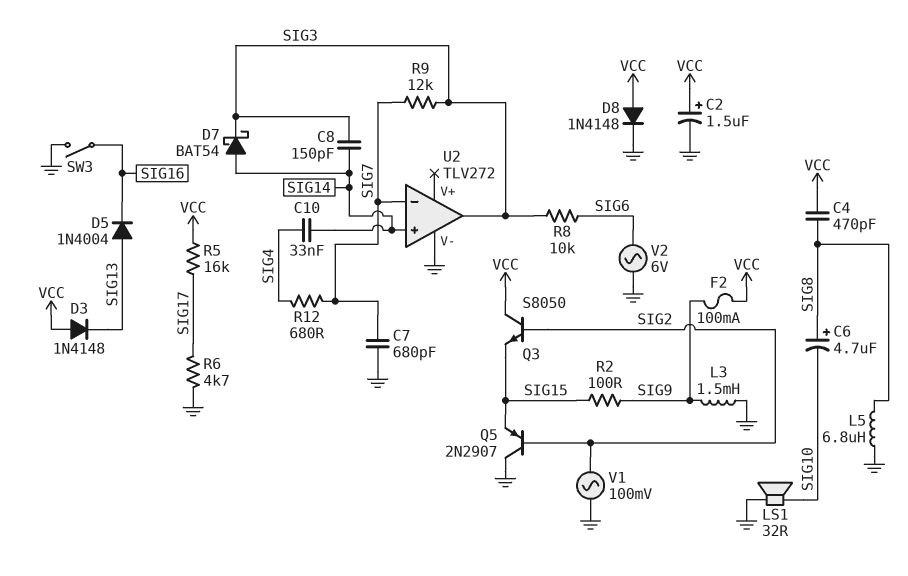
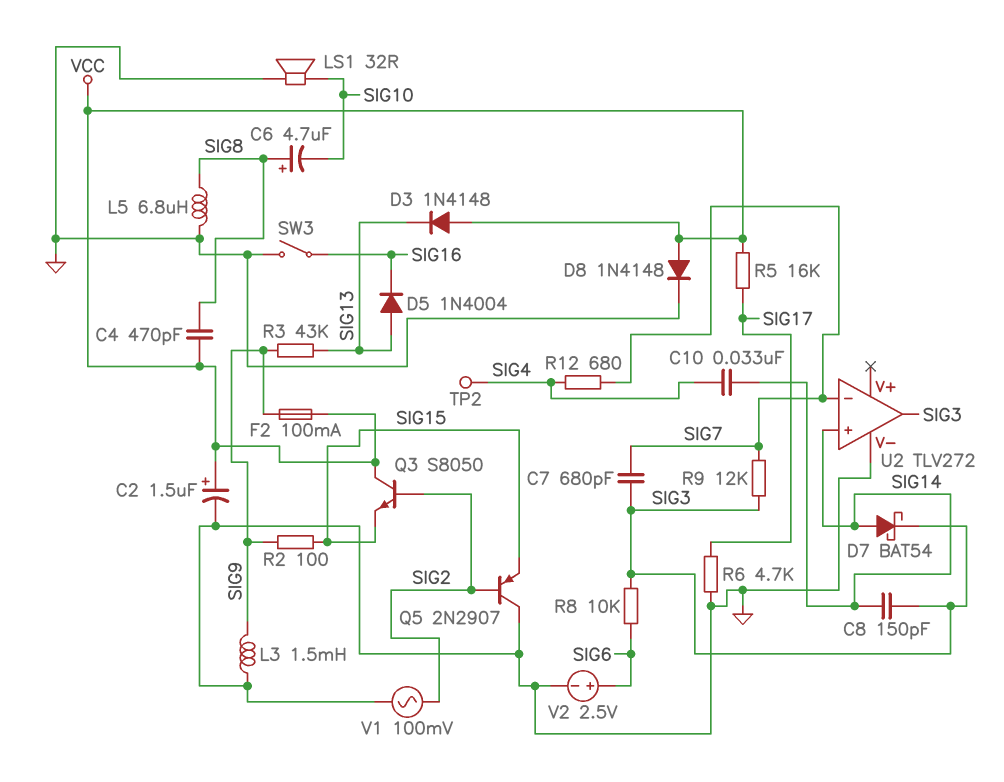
C7: 680pF (GND, SIG7) -> 680pF (SIG3, SIG7)
R3: none -> 43k (SIG9, SIG13)
TP2: none -> test point (SIG4)
V2: AC 6V (GND, SIG6) -> 2.5V (plus SIG6, minus GND)

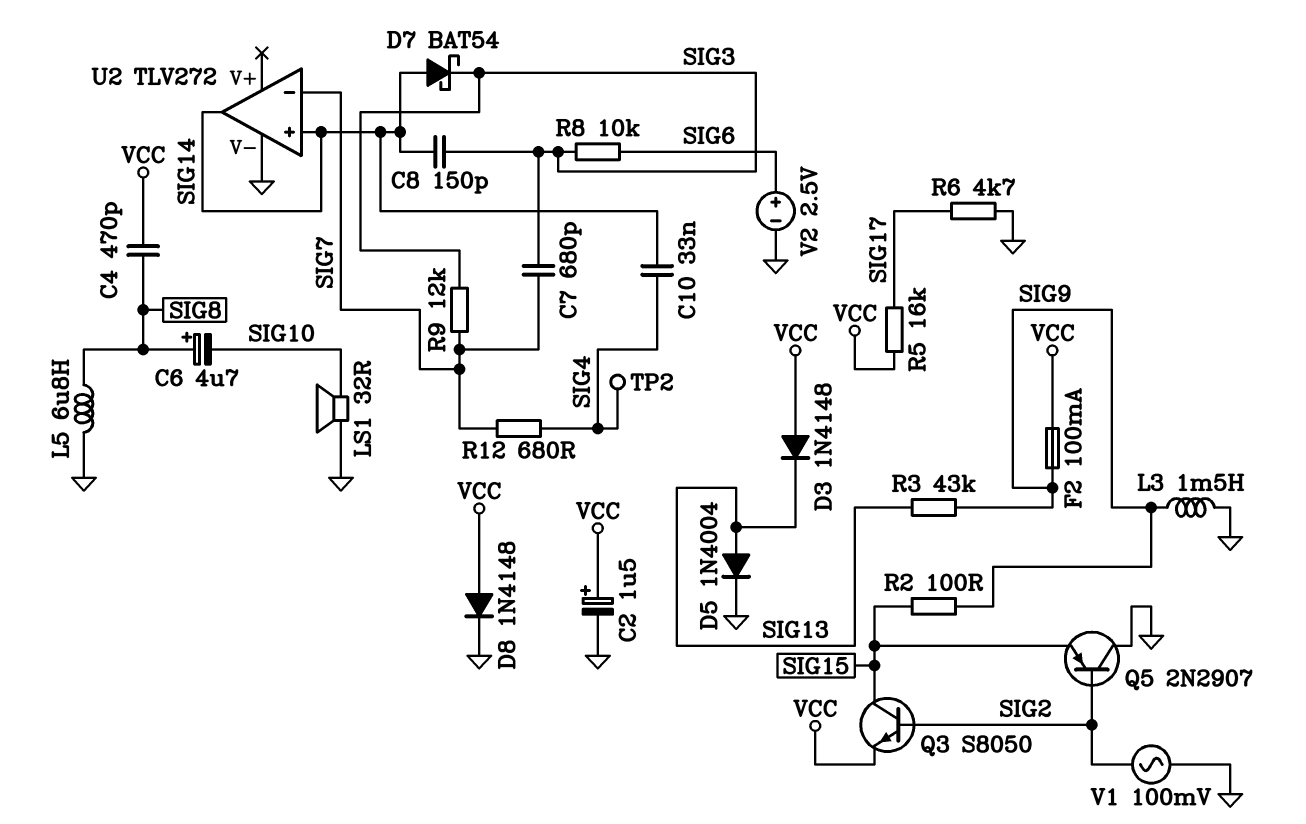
D5: diode 1N4004 (A SIG13, K SIG16) -> diode 1N4004 (A SIG13, K GND)
Q3: NPN S8050 (B SIG2, C VCC, E SIG15) -> NPN S8050 (B SIG2, C SIG15, E VCC)
SW3: switch (GND, SIG16) -> none
U2 pin out: SIG3 -> SIG14

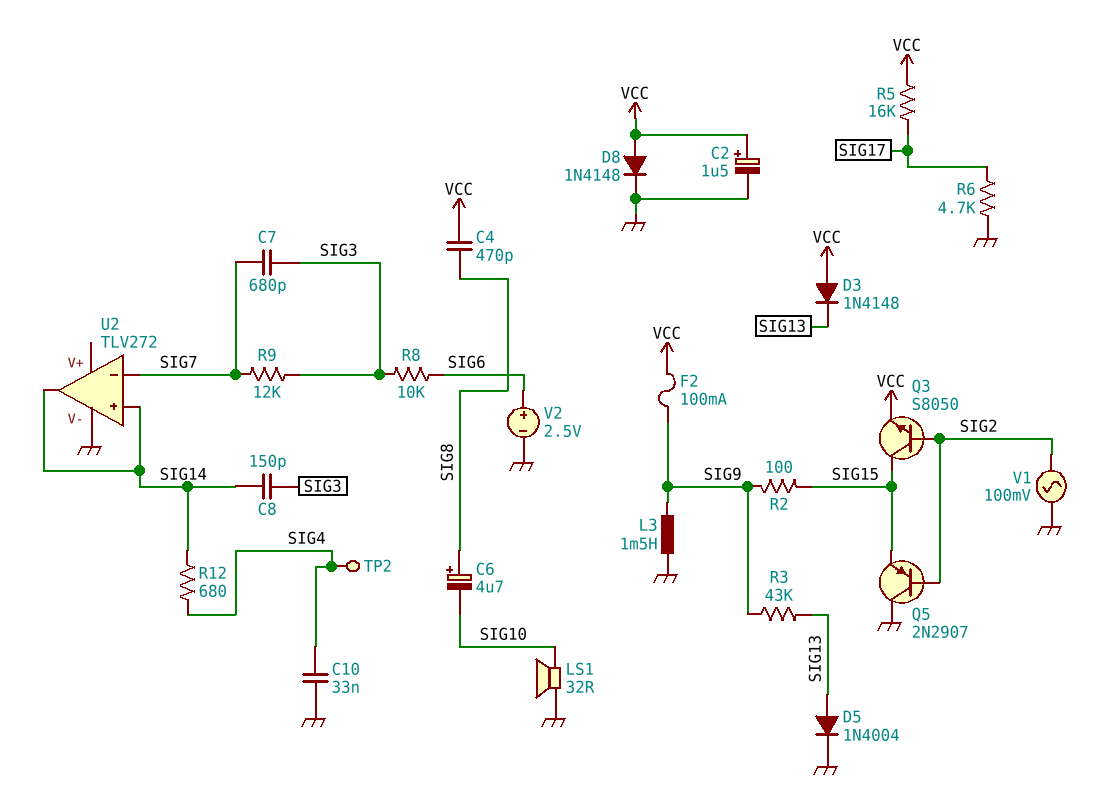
C10: 33nF (SIG4, SIG14) -> 33nF (GND, SIG4)
D7: schottky BAT54 (A SIG14, K SIG3) -> none
L5: 6.8uH (GND, SIG8) -> none
R12: 680 (SIG4, SIG7) -> 680 (SIG4, SIG14)

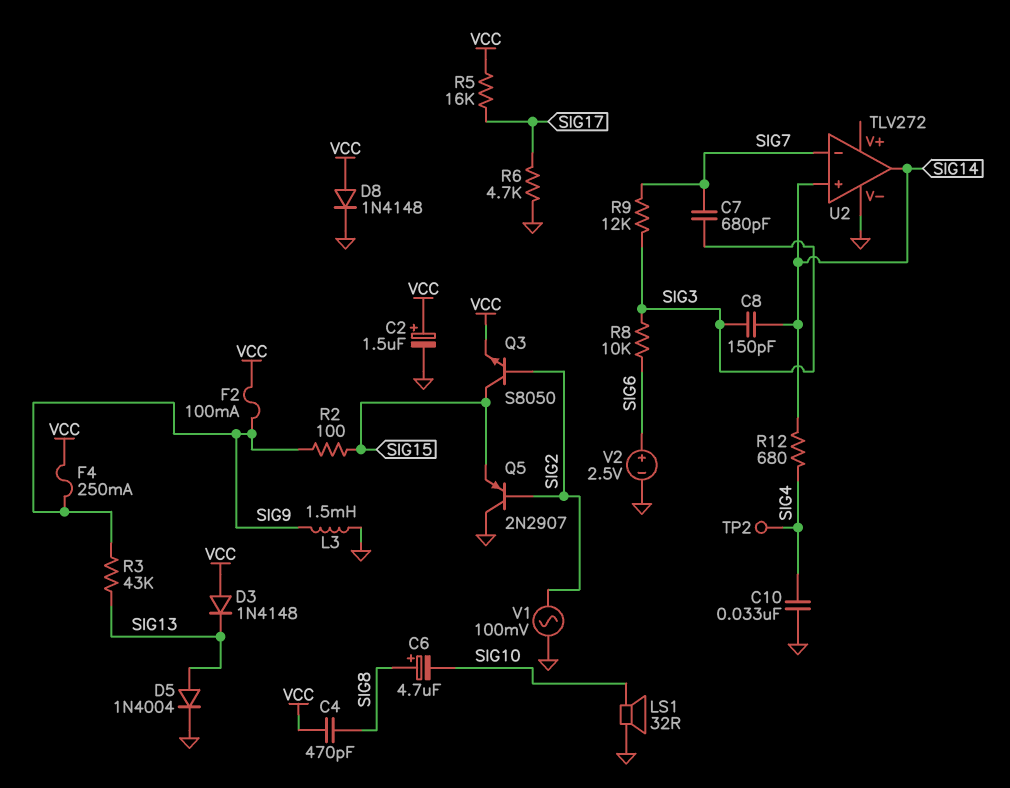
F4: none -> 250mA (SIG9, VCC)

